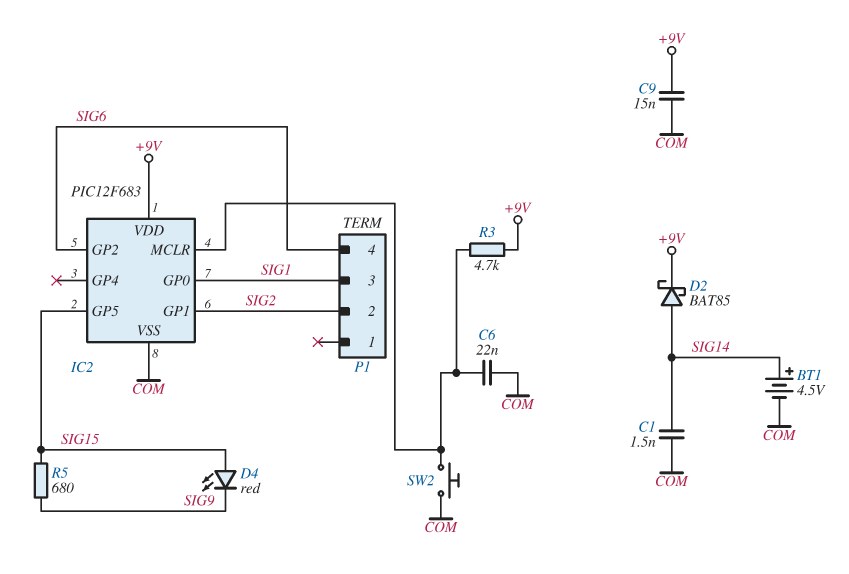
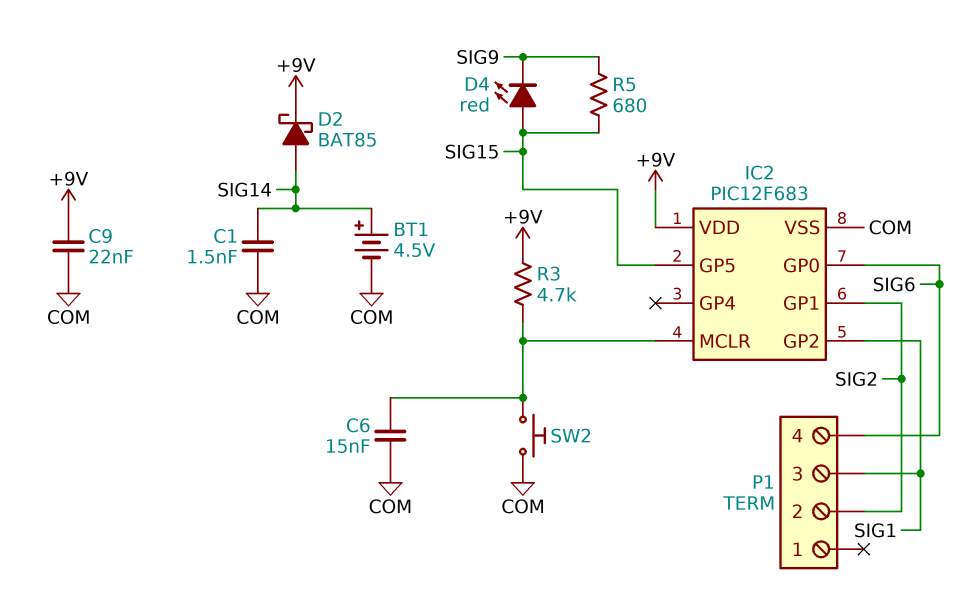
C6: 22nF (COM, IC2/MCLR) -> 15nF (COM, IC2/MCLR)
C9: 15nF (+9V, COM) -> 22nF (+9V, COM)
IC2 pin GP0: SIG1 -> SIG6
IC2 pin GP2: SIG6 -> SIG1

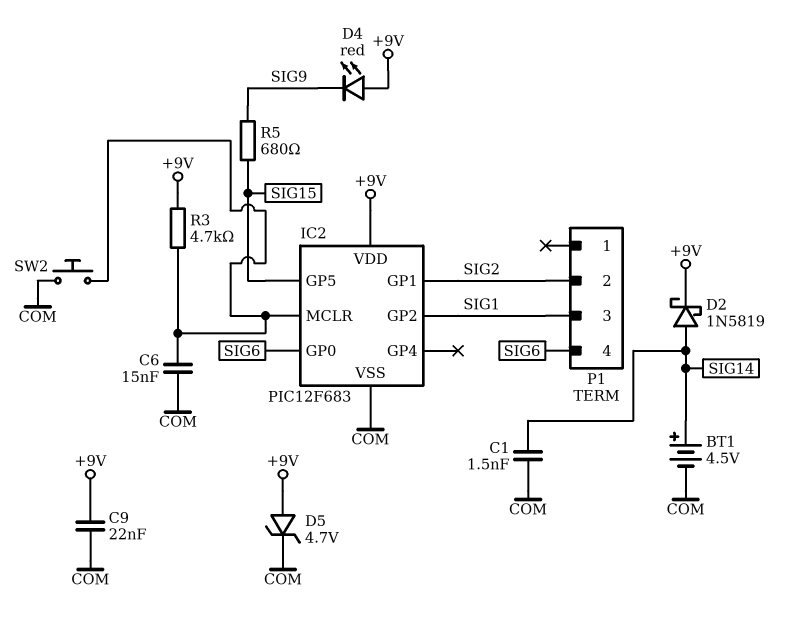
D2: schottky BAT85 (A SIG14, K +9V) -> schottky 1N5819 (A SIG14, K +9V)
D4: LED red (A SIG15, K SIG9) -> LED red (A +9V, K SIG9)
D5: none -> zener 4.7V (A +9V, K COM)

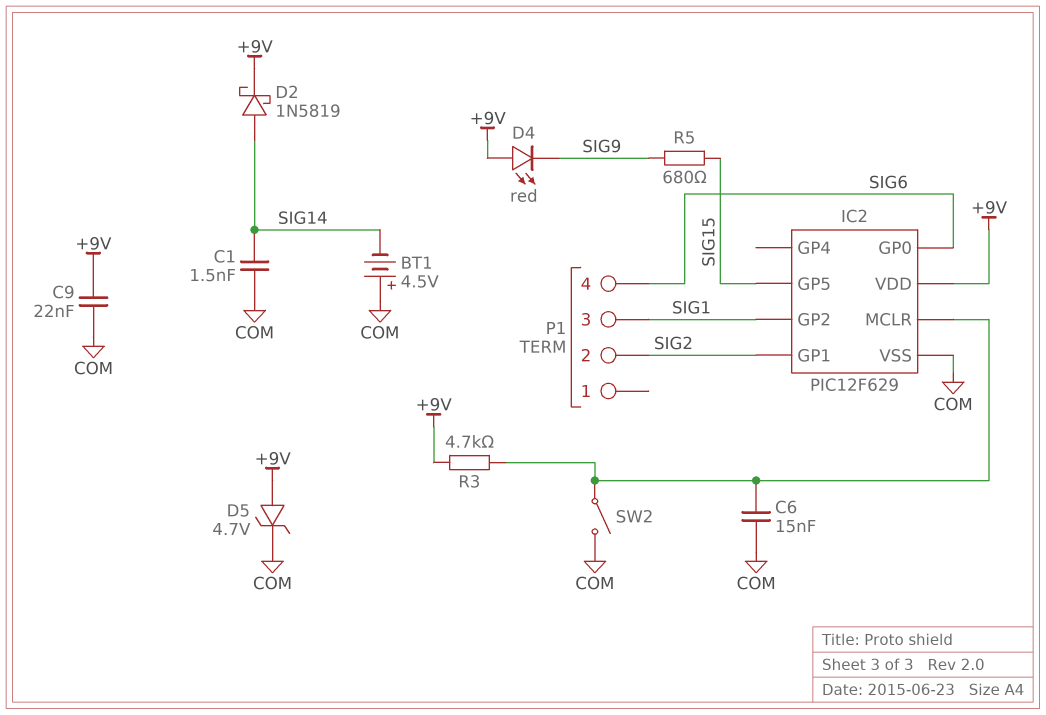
BT1: 4.5V (plus SIG14, minus COM) -> 4.5V (plus COM, minus SIG14)
IC2: PIC12F683 -> PIC12F629
SW2: button (COM, IC2/MCLR) -> switch (COM, IC2/MCLR)

